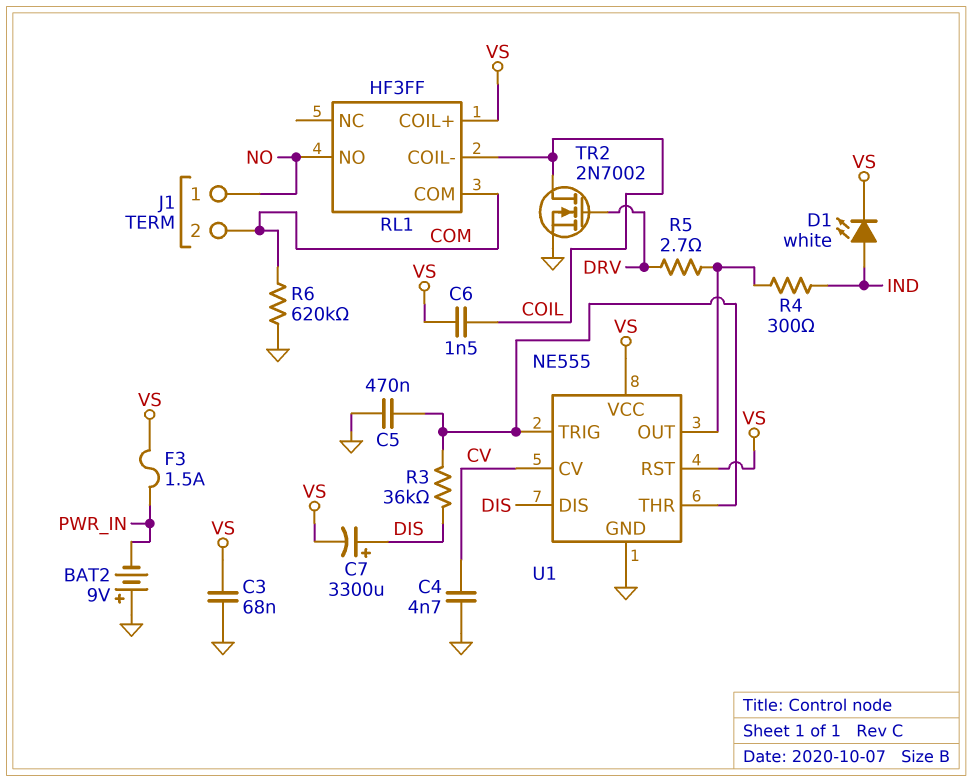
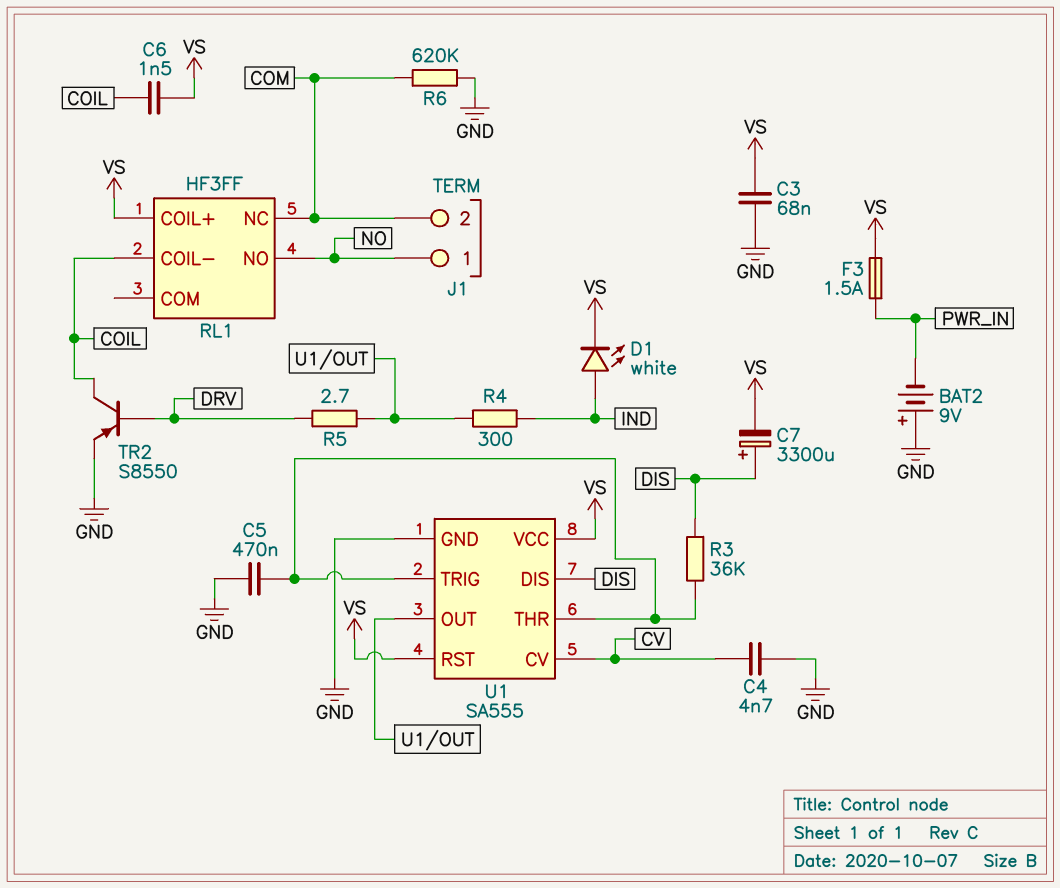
RL1 pin COM: COM -> none
RL1 pin NC: none -> COM
TR2: NMOS 2N7002 (G DRV, D COIL, S GND) -> PNP S8550 (B DRV, C COIL, E GND)
U1: NE555 -> SA555

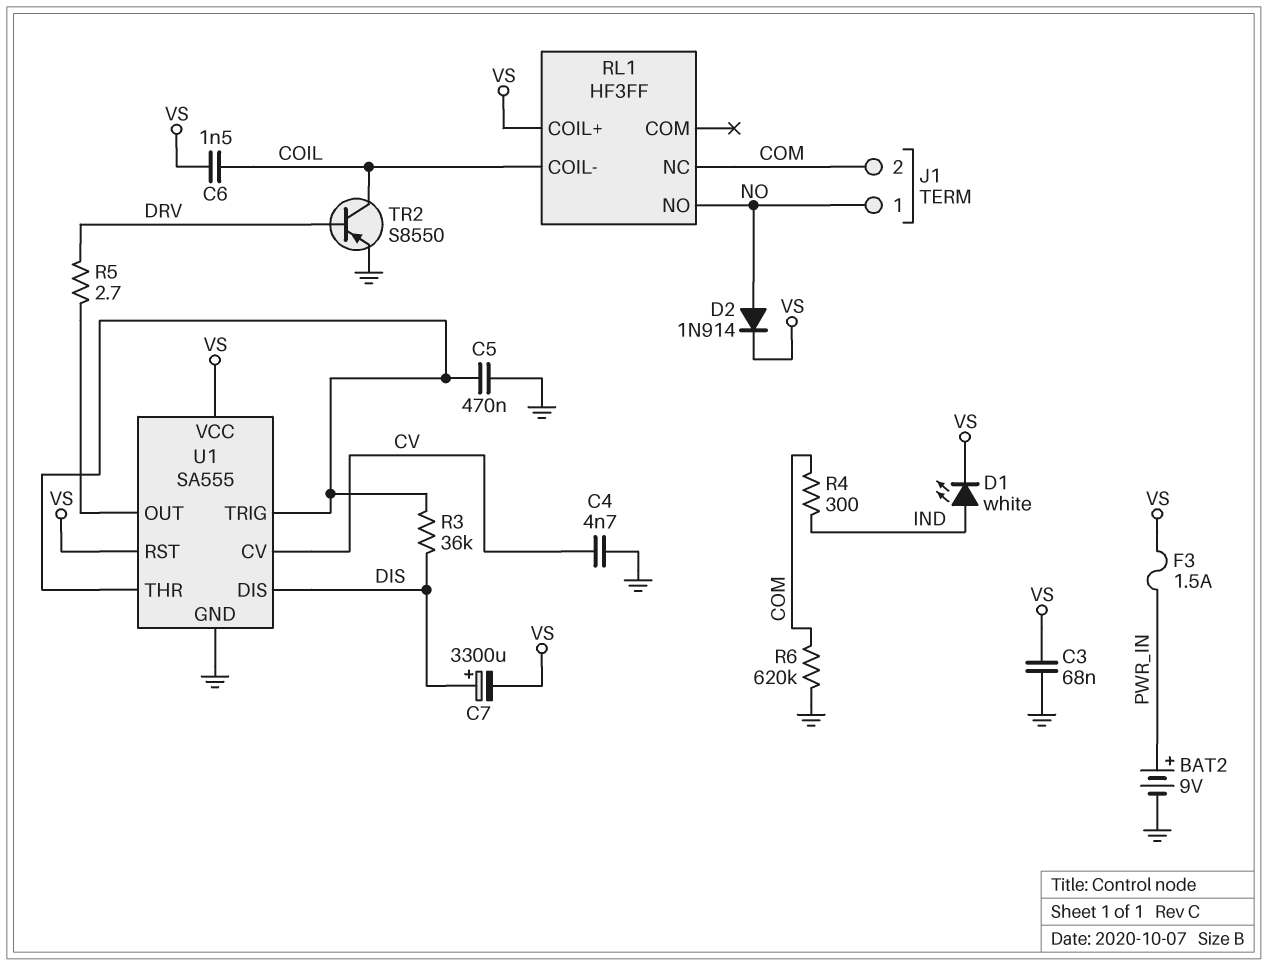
BAT2: 9V (plus GND, minus PWR_IN) -> 9V (plus PWR_IN, minus GND)
D2: none -> diode 1N914 (A NO, K VS)
R4: 300 (IND, U1/OUT) -> 300 (COM, IND)

